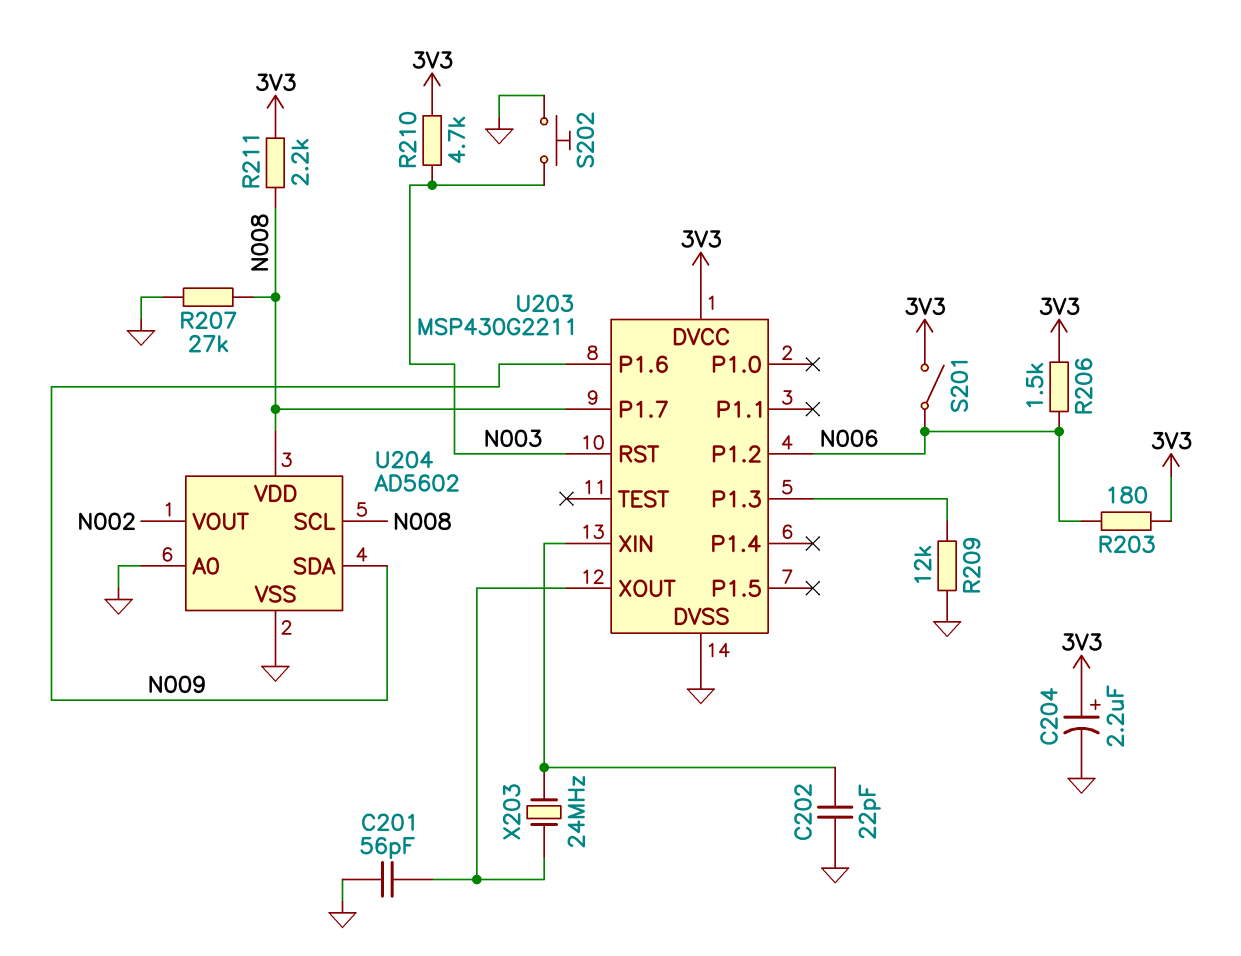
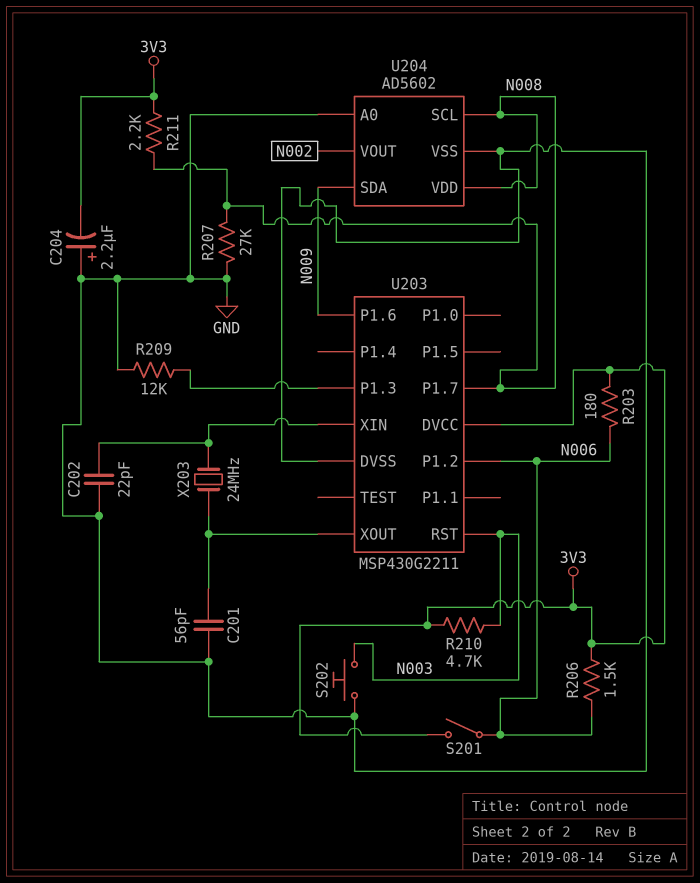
C204: 2.2uF (plus 3V3, minus GND) -> 2.2uF (plus GND, minus 3V3)

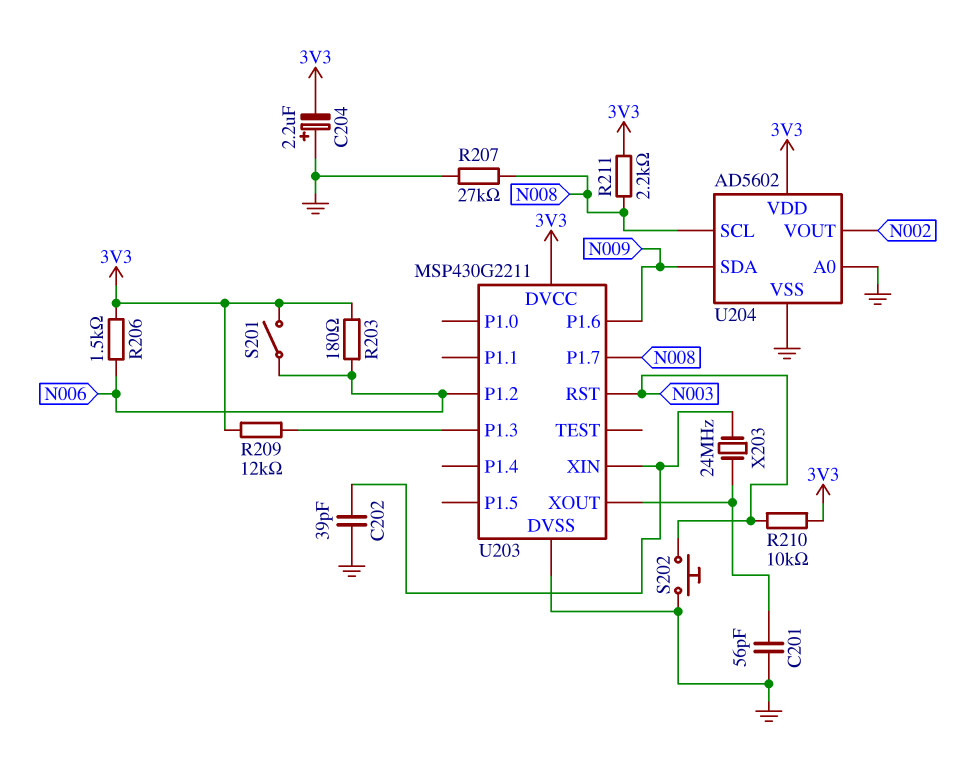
C202: 22pF (GND, U203/XIN) -> 39pF (GND, U203/XIN)
R209: 12k (GND, U203/P1.3) -> 12k (3V3, U203/P1.3)
R210: 4.7k (3V3, N003) -> 10k (3V3, N003)
U204 pin VDD: N008 -> 3V3

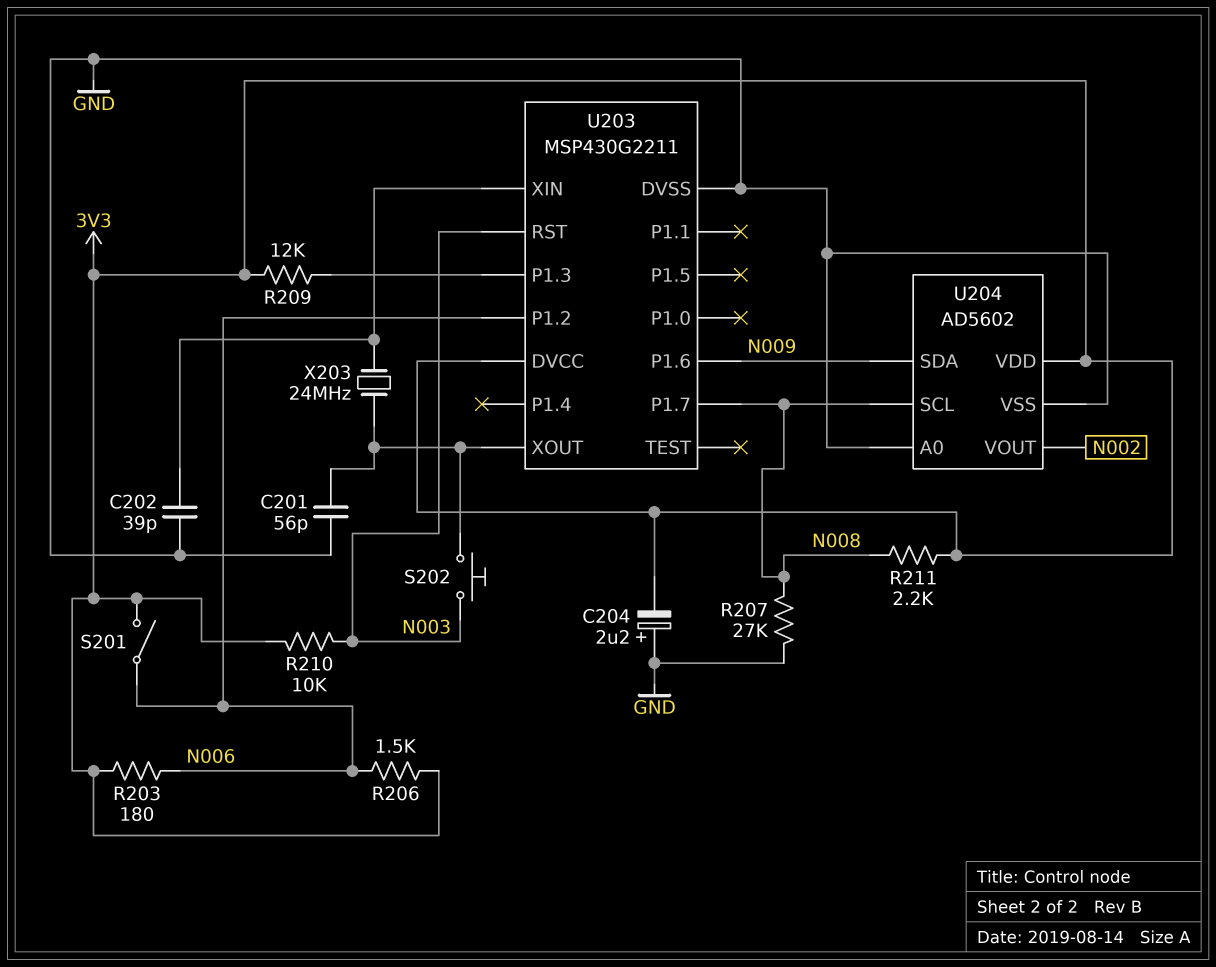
S202: button (GND, N003) -> button (N003, U203/XOUT)

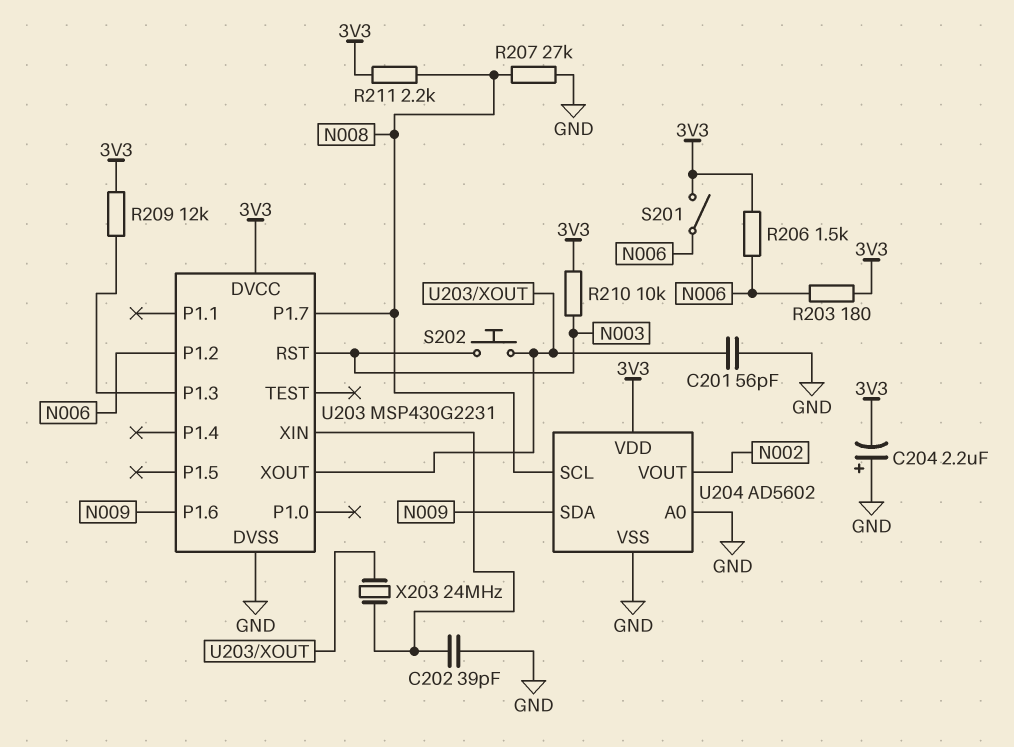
U203: MSP430G2211 -> MSP430G2231

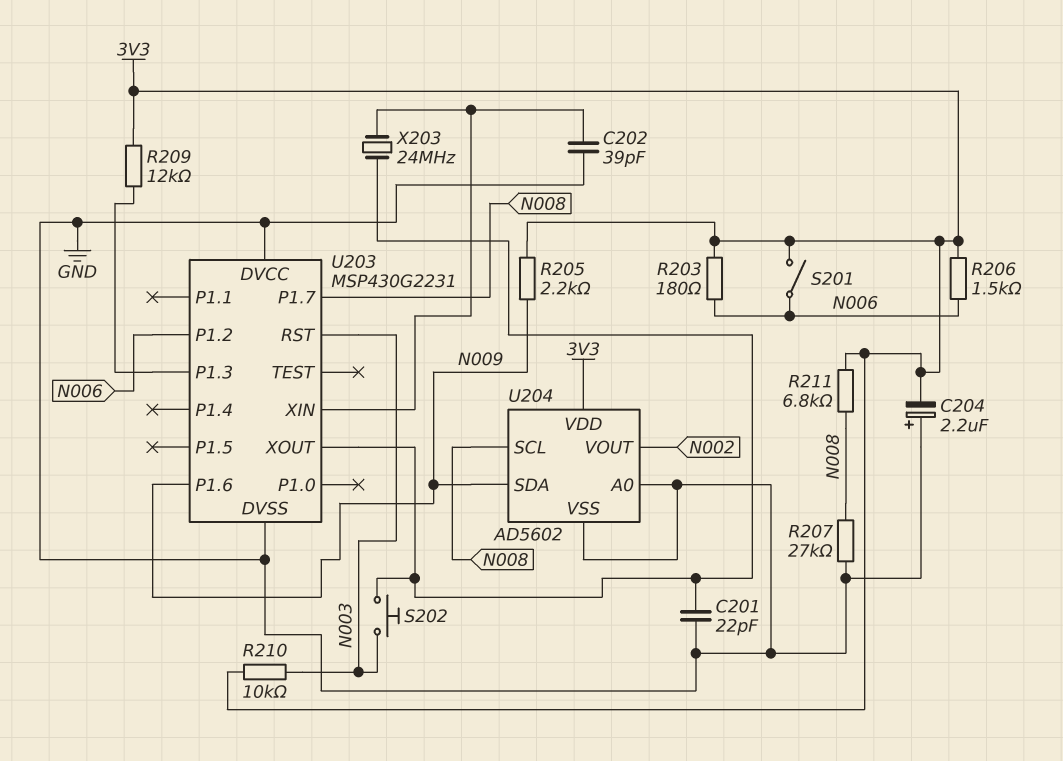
C201: 56pF (GND, U203/XOUT) -> 22pF (GND, U203/XOUT)
R205: none -> 2.2k (3V3, N009)
R211: 2.2k (3V3, N008) -> 6.8k (3V3, N008)
U203 pin DVCC: 3V3 -> GND

